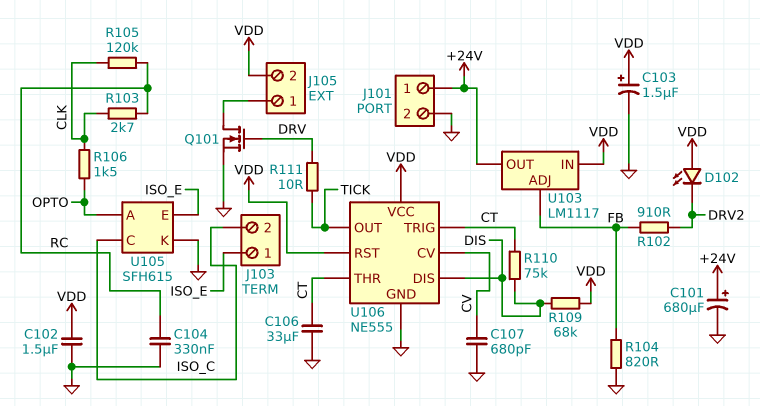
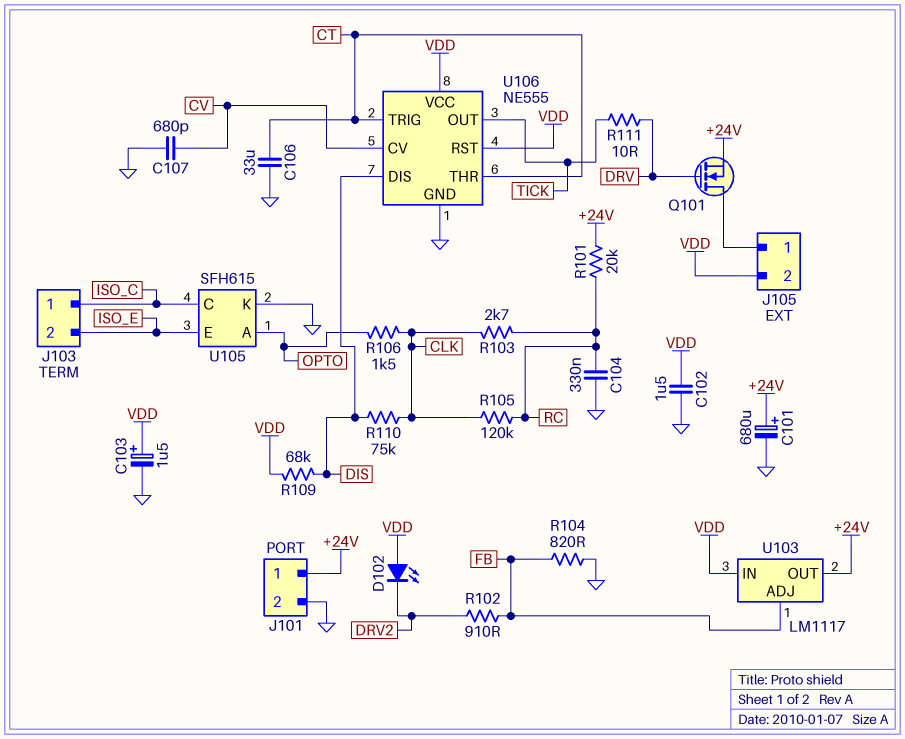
J103 pin 1: ISO_E -> ISO_C
J103 pin 2: ISO_C -> ISO_E
Q101: NMOS (G DRV, D J105/1, S GND) -> NMOS (G DRV, D J105/1, S +24V)
R101: none -> 20k (+24V, RC)
R110: 75k (CT, DIS) -> 75k (CLK, DIS)

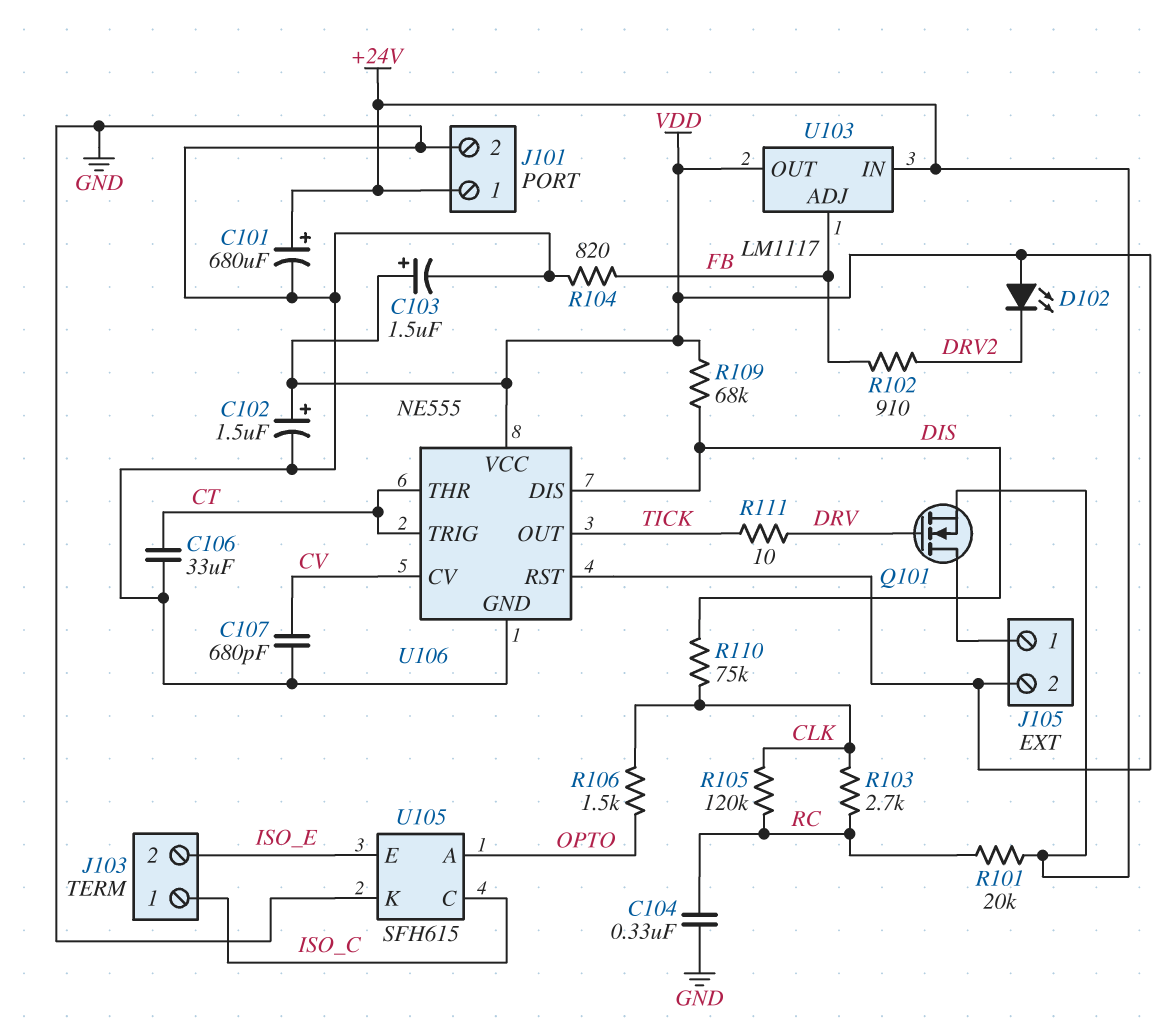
C102: 1.5uF (GND, VDD) -> 1.5uF (plus VDD, minus GND)
U103 pin IN: VDD -> +24V
U103 pin OUT: +24V -> VDD

